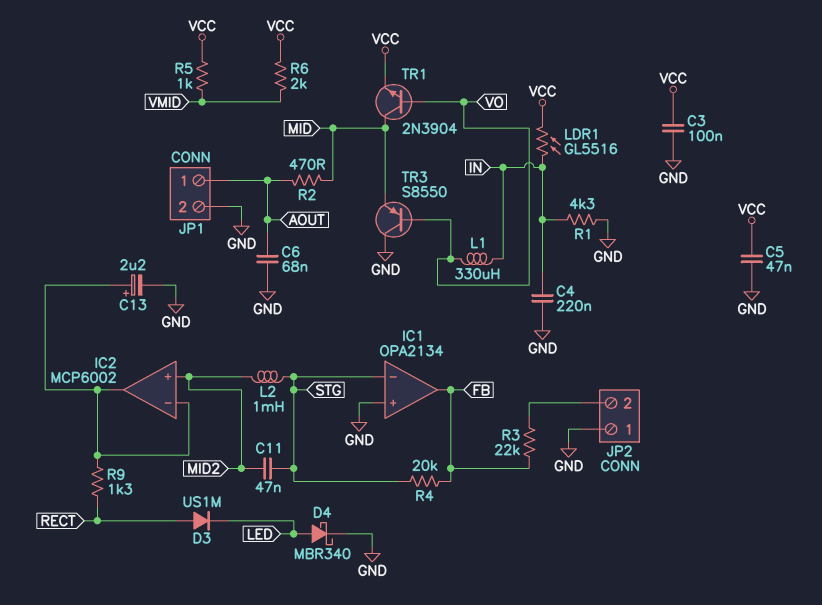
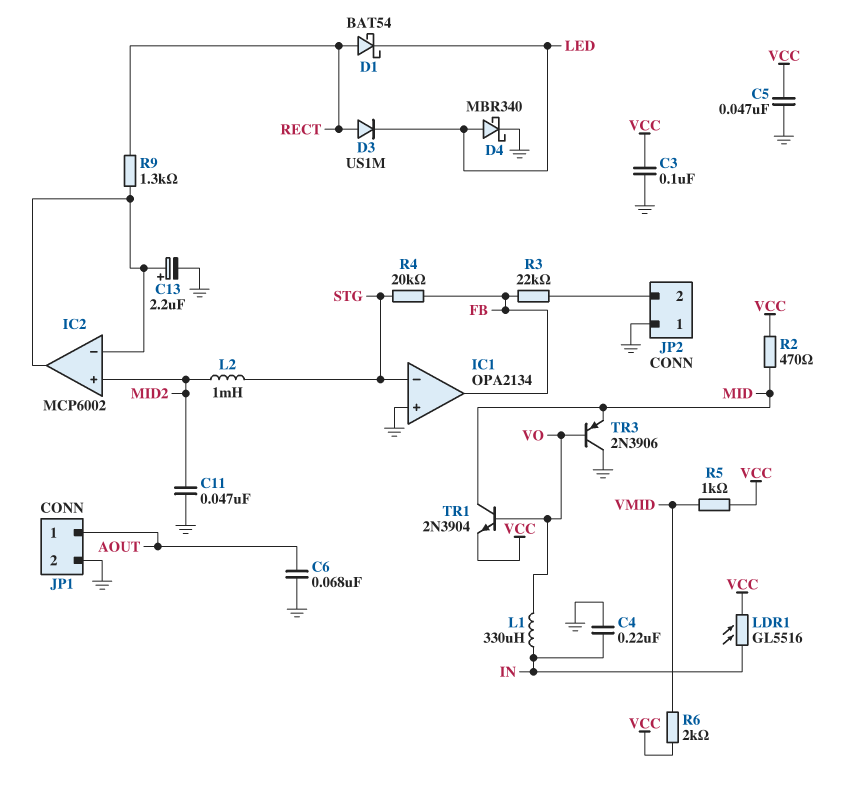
C11: 47nF (MID2, STG) -> 47nF (GND, MID2)
D1: none -> schottky BAT54 (A RECT, K LED)
R1: 4.3k (GND, IN) -> none
R2: 470 (AOUT, MID) -> 470 (MID, VCC)
TR3: PNP S8550 (B VO, C GND, E MID) -> PNP 2N3906 (B VO, C GND, E MID)

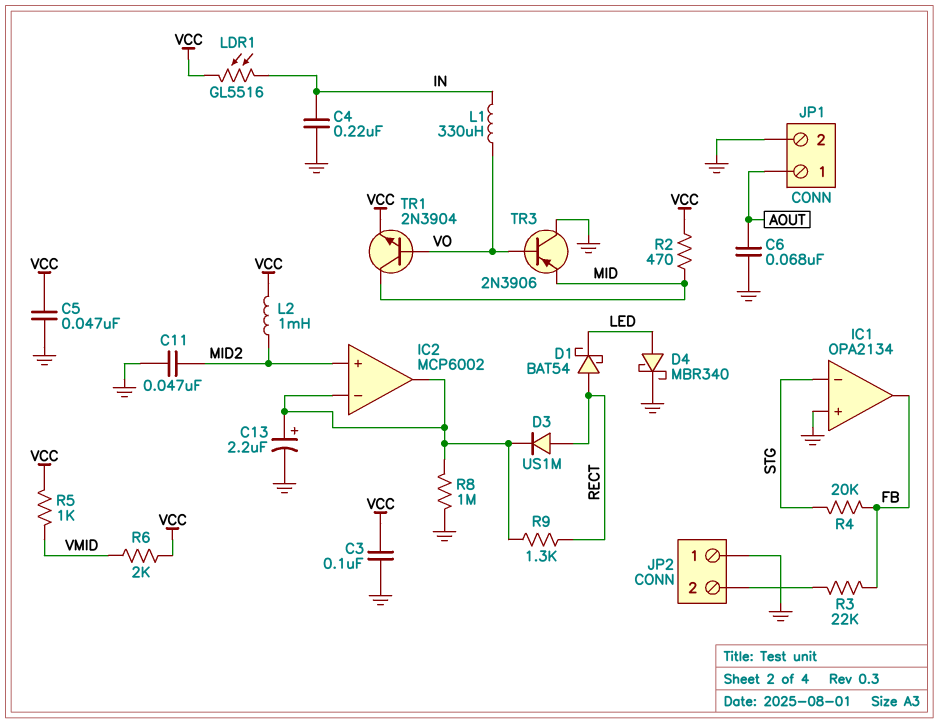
D3: diode US1M (A RECT, K LED) -> diode US1M (A RECT, K IC2/in-)
L2: 1mH (MID2, STG) -> 1mH (MID2, VCC)
R8: none -> 1M (GND, IC2/in-)

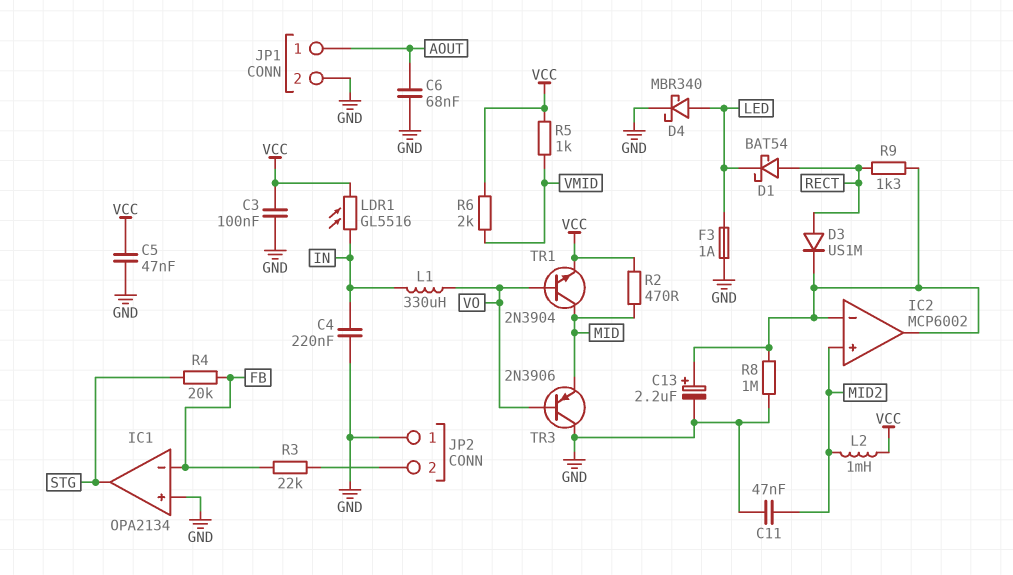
F3: none -> 1A (GND, LED)
IC1 pin in-: STG -> FB
IC1 pin out: FB -> STG

